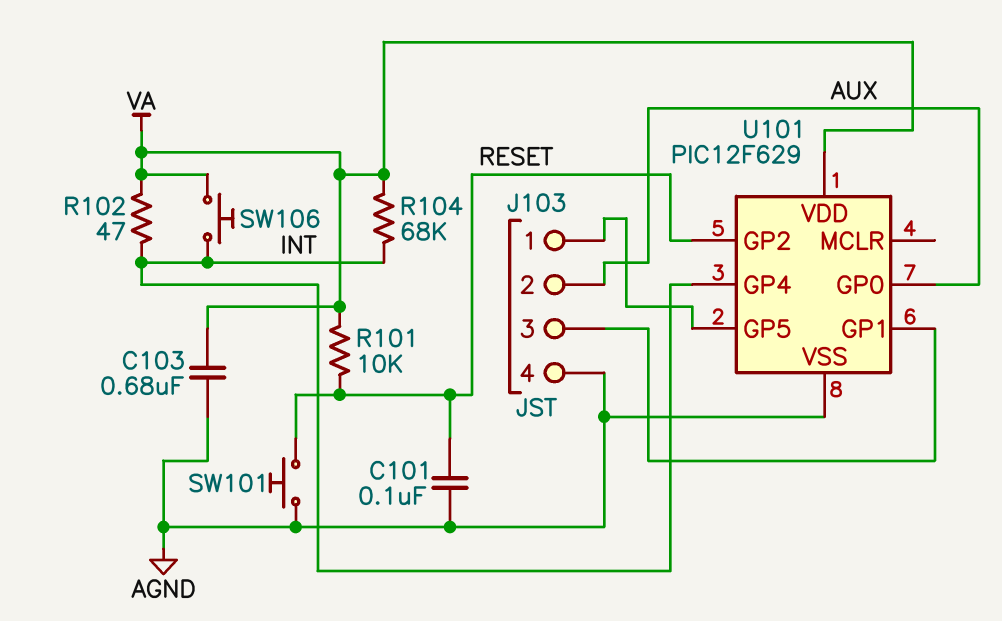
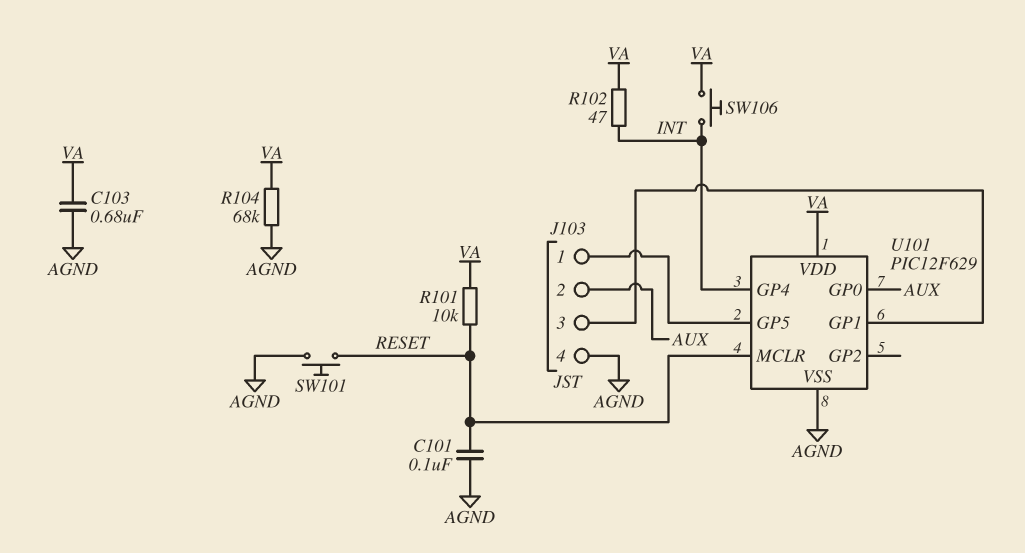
R104: 68k (INT, VA) -> 68k (AGND, VA)
U101 pin GP2: RESET -> none
U101 pin MCLR: none -> RESET

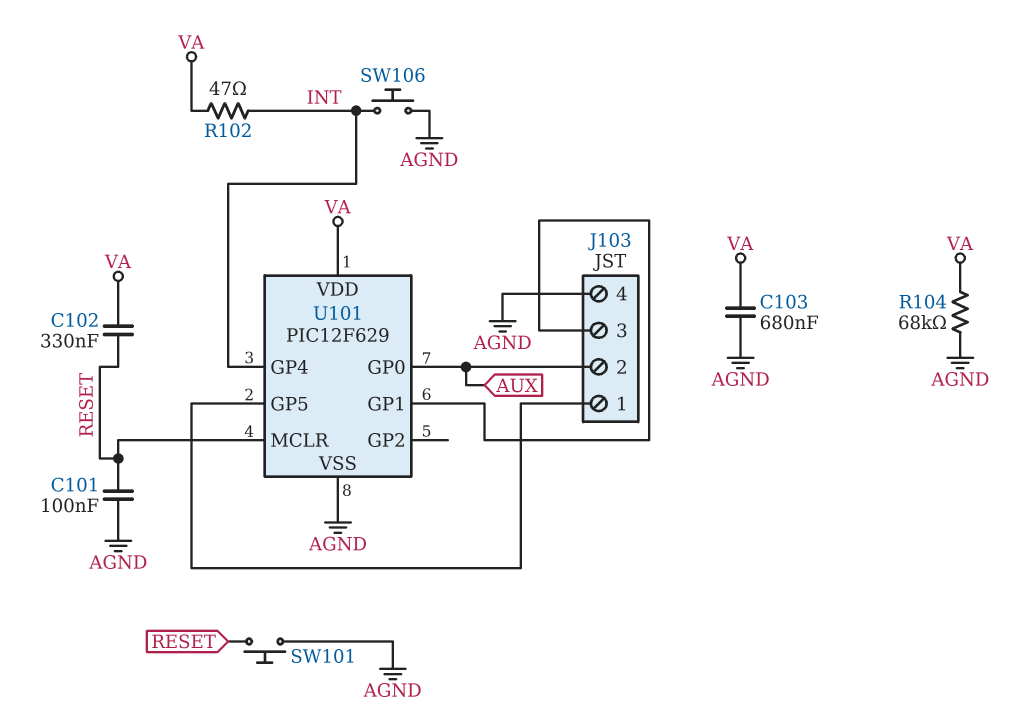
C102: none -> 330nF (RESET, VA)
R101: 10k (RESET, VA) -> none
SW106: button (INT, VA) -> button (AGND, INT)

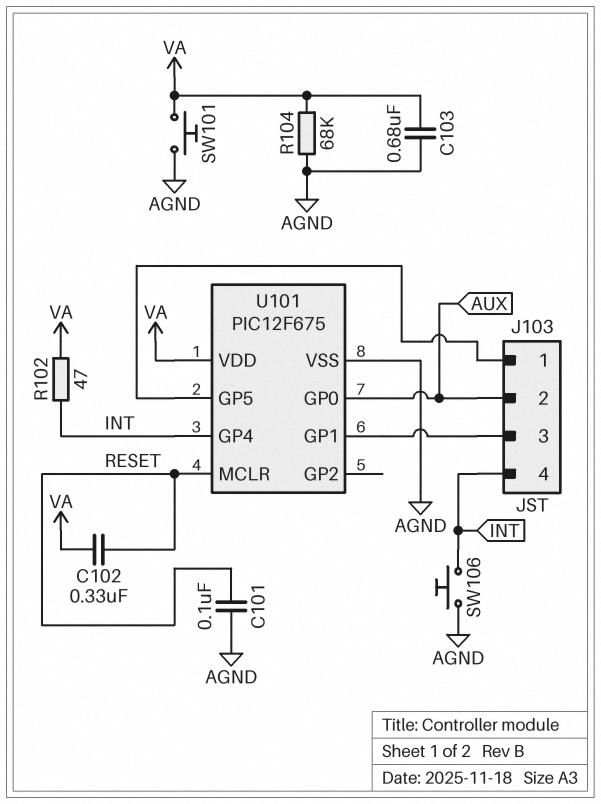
J103 pin 4: AGND -> INT
SW101: button (AGND, RESET) -> button (AGND, VA)
U101: PIC12F629 -> PIC12F675

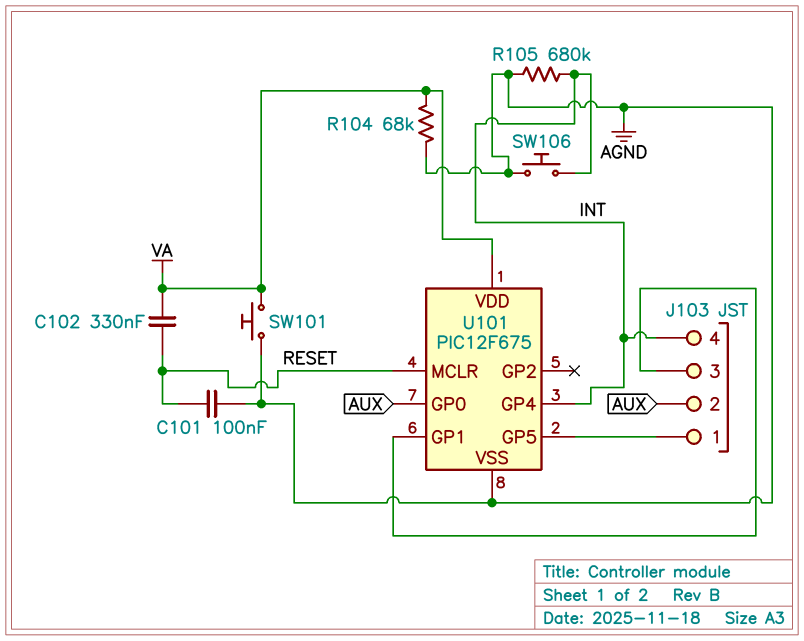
C103: 680nF (AGND, VA) -> none
R102: 47 (INT, VA) -> none
R105: none -> 680k (AGND, INT)

